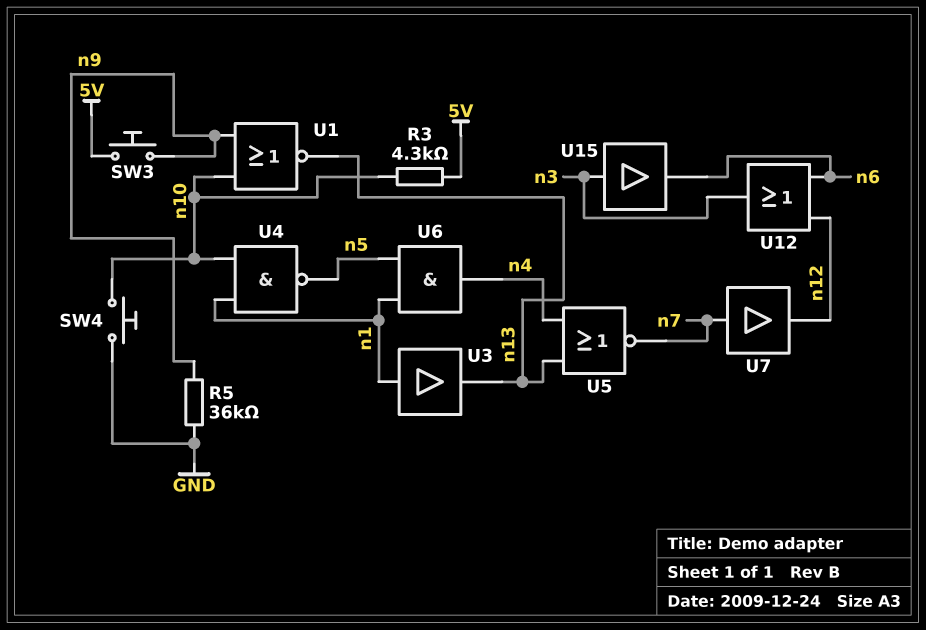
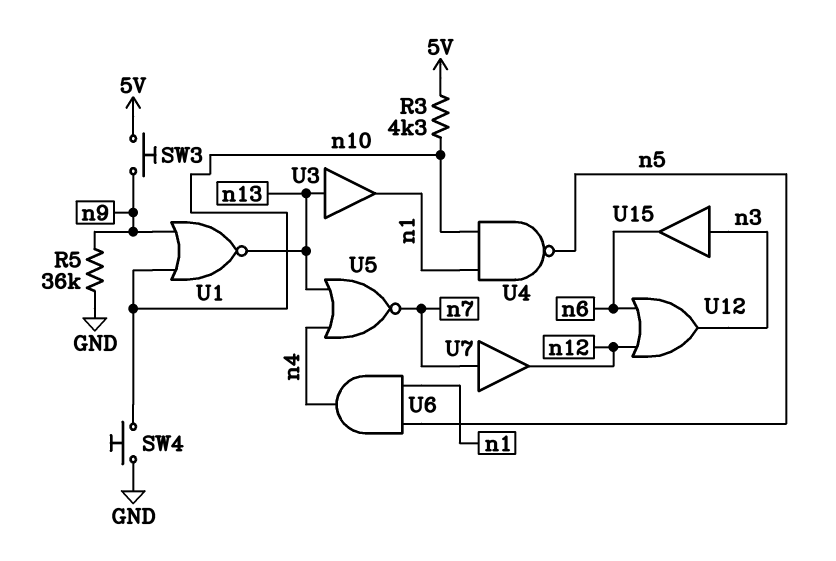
U3: buffer (in n1, out n13) -> buffer (in n13, out n1)

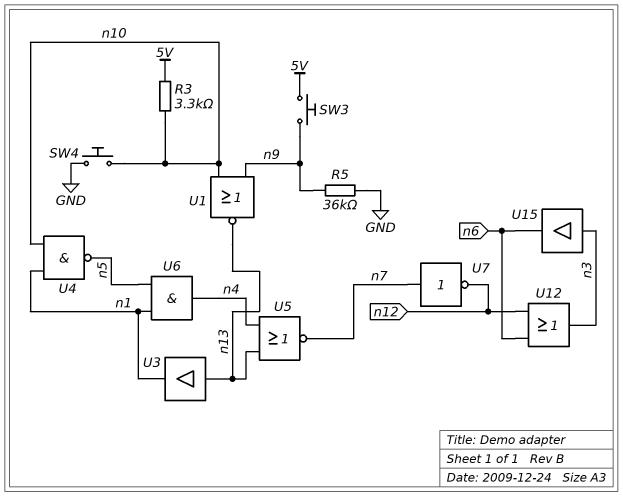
R3: 4.3k (5V, n10) -> 3.3k (5V, n10)
U7: buffer (in n7, out n12) -> NOT (in n7, out n12)

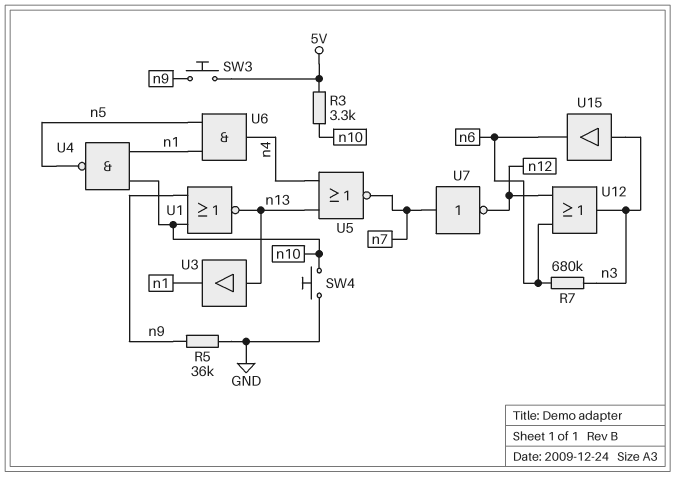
R7: none -> 680k (n3, n6)

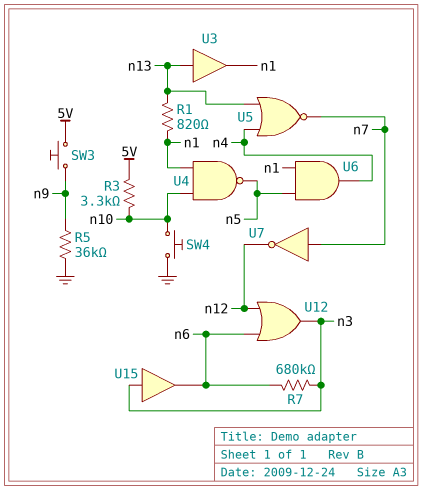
R1: none -> 820 (n1, n13)
U1: NOR (in n9, in n10, out n13) -> none

